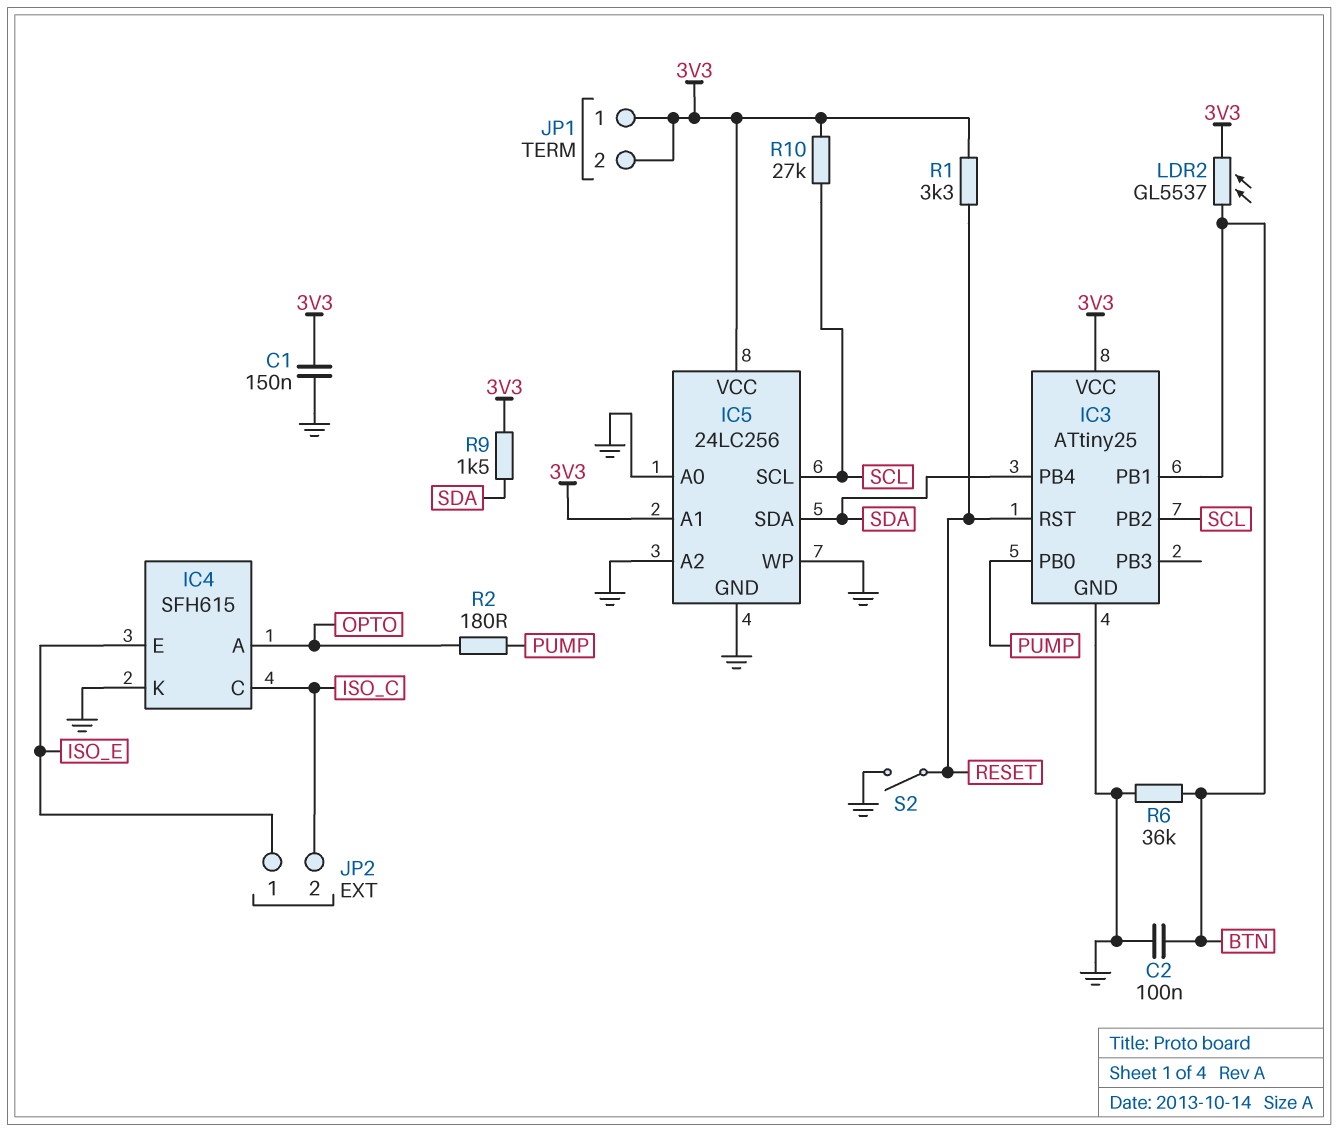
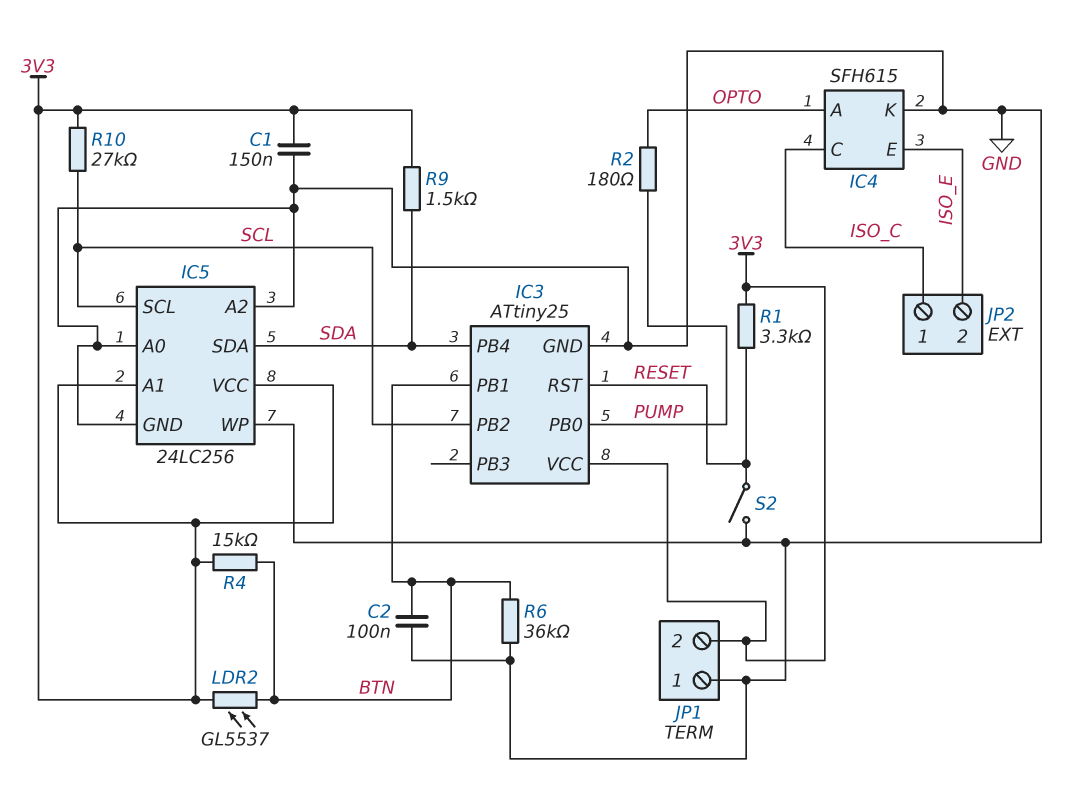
JP1 pin 1: 3V3 -> GND
JP2 pin 1: ISO_E -> ISO_C
JP2 pin 2: ISO_C -> ISO_E
R4: none -> 15k (3V3, BTN)

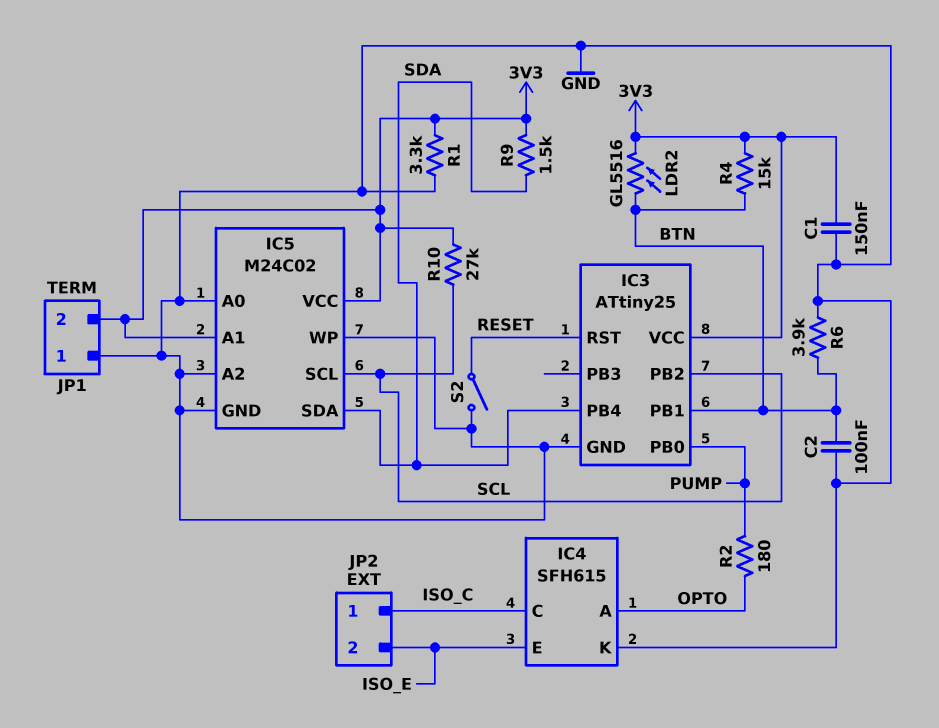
IC5: 24LC256 -> M24C02
LDR2: GL5537 (3V3, BTN) -> GL5516 (3V3, BTN)
R1: 3.3k (3V3, RESET) -> 3.3k (3V3, GND)
R6: 36k (BTN, GND) -> 3.9k (BTN, GND)

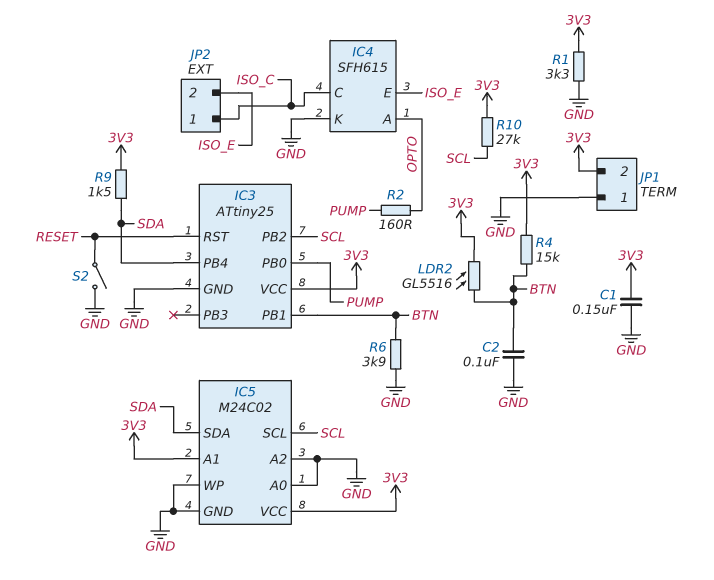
R2: 180 (OPTO, PUMP) -> 160 (OPTO, PUMP)

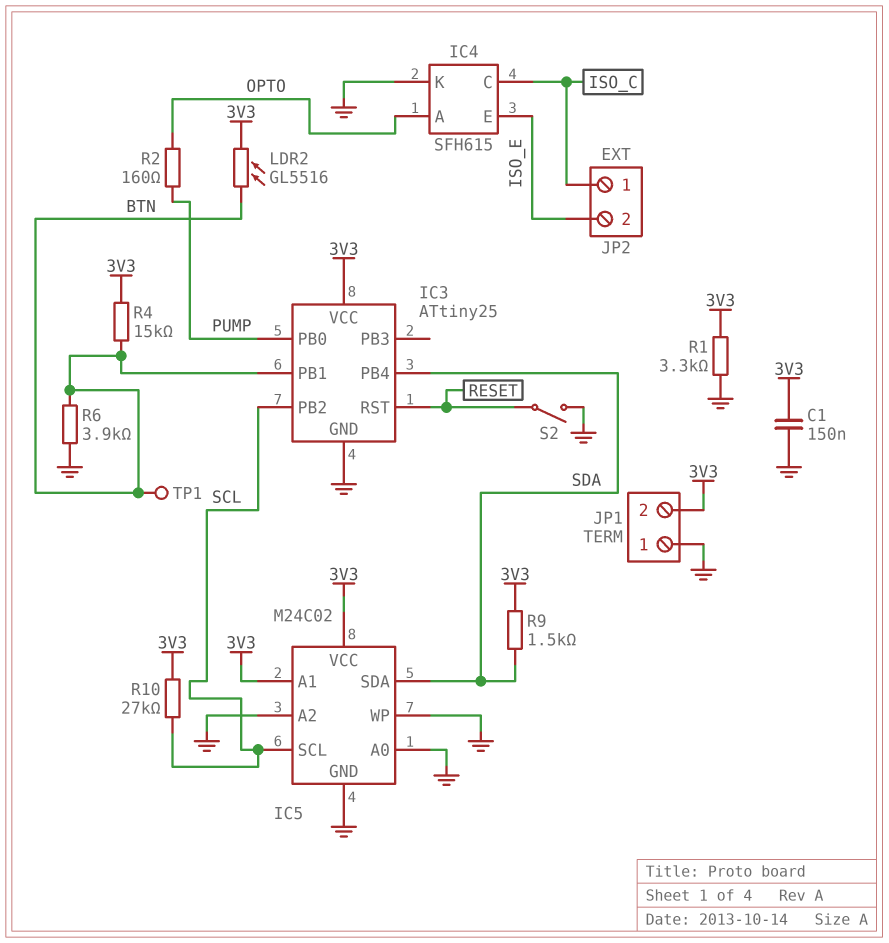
C2: 100nF (BTN, GND) -> none
TP1: none -> test point (BTN)

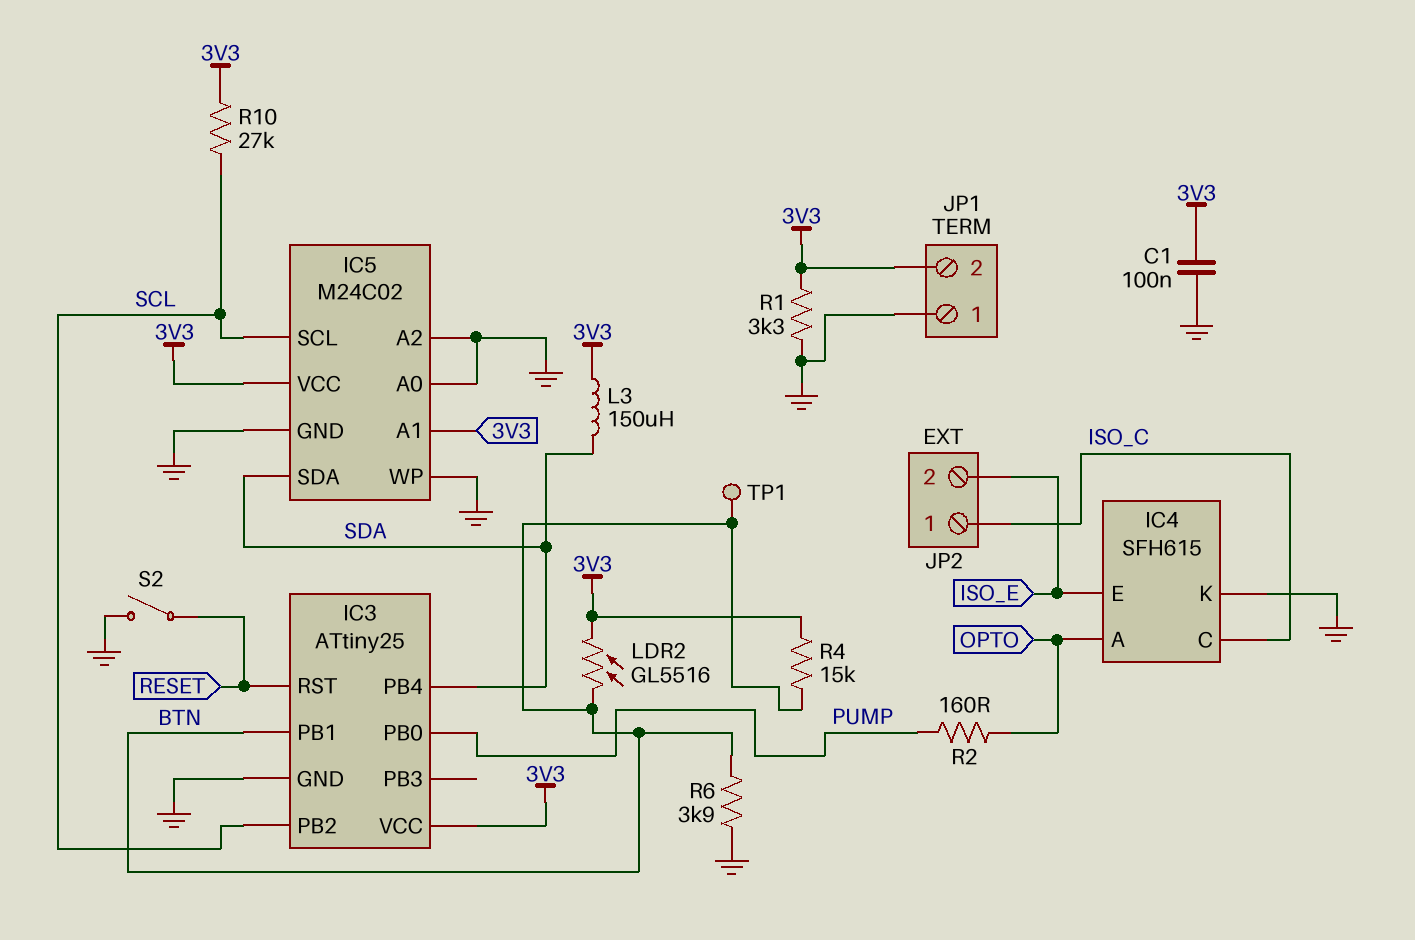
C1: 150nF (3V3, GND) -> 100nF (3V3, GND)
L3: none -> 150uH (3V3, SDA)
R9: 1.5k (3V3, SDA) -> none

